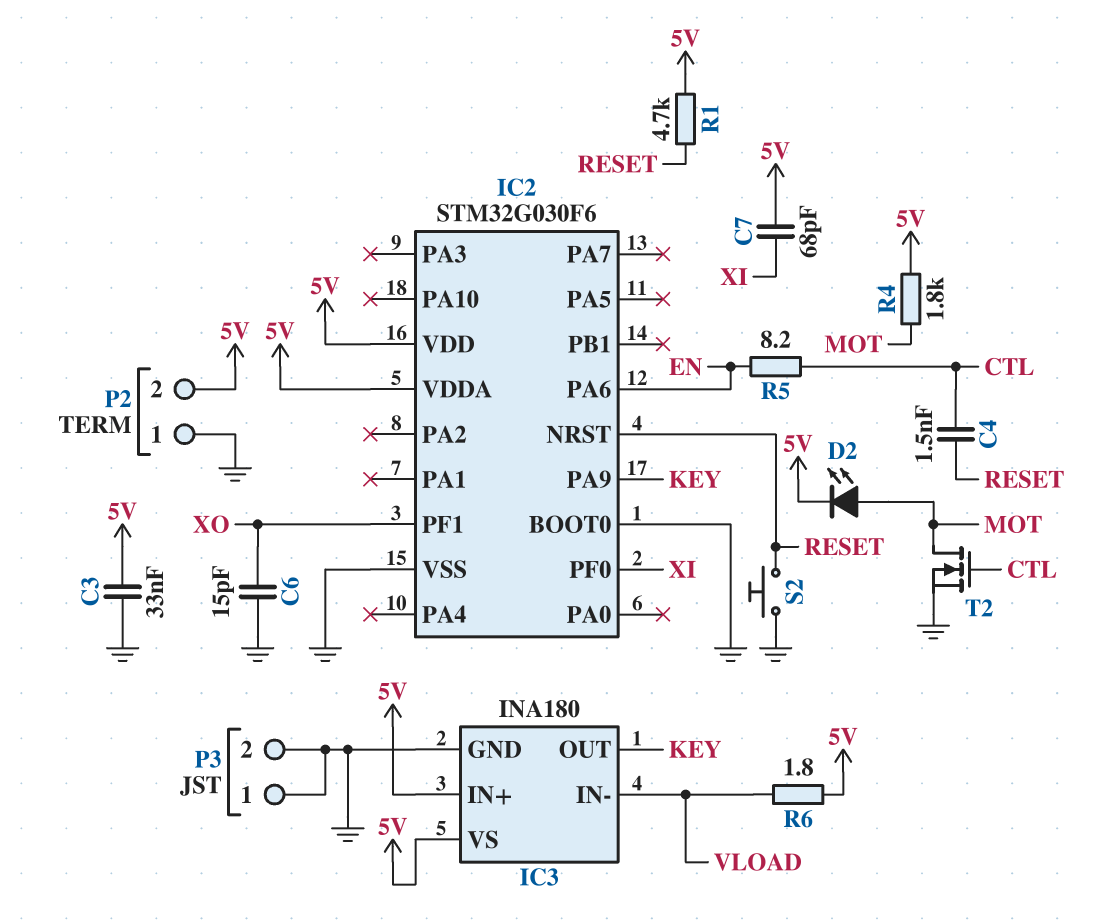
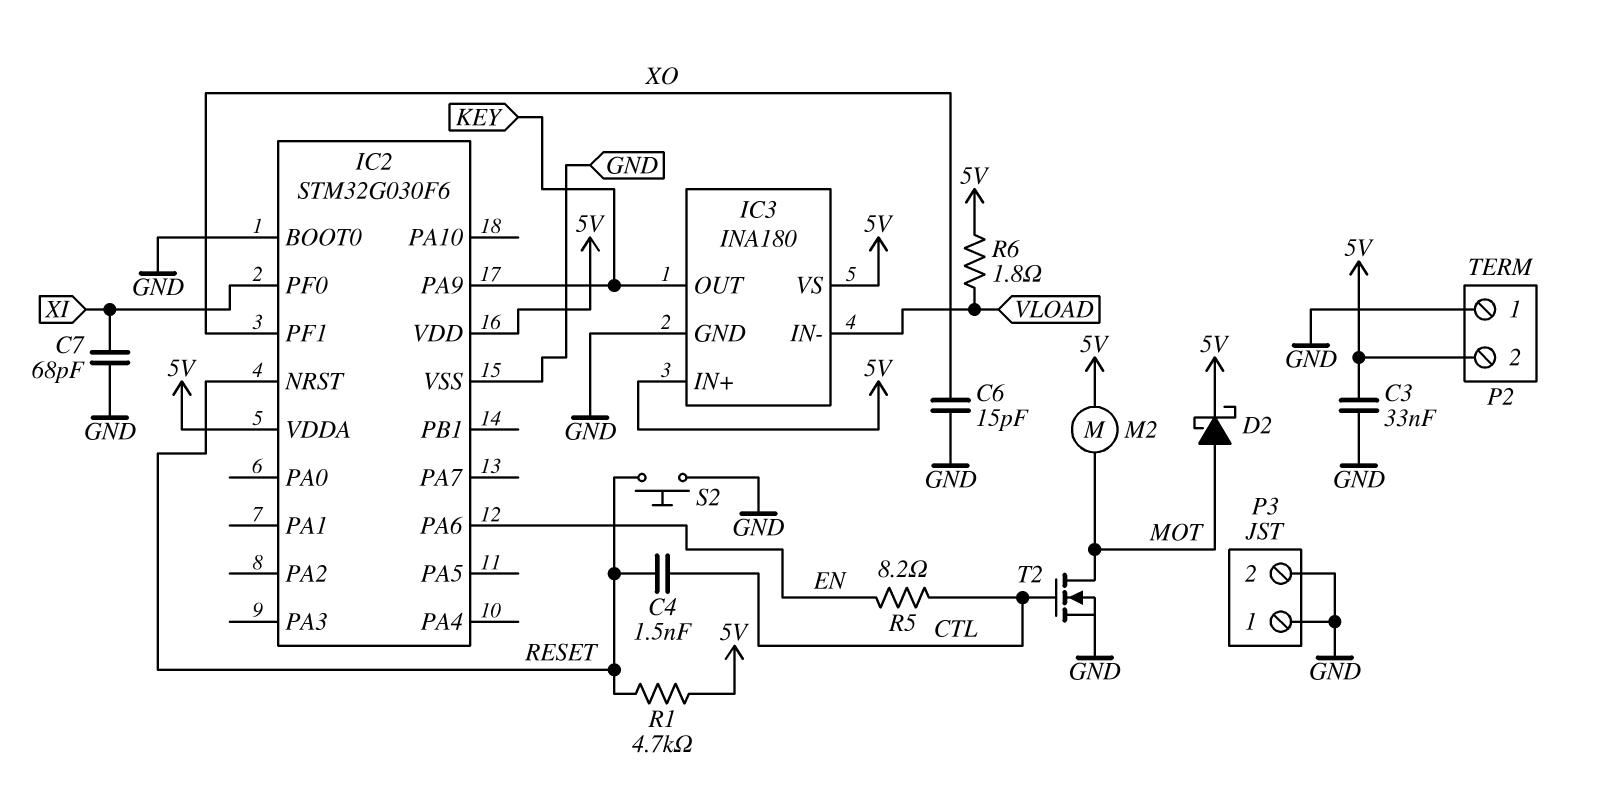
C7: 68pF (5V, XI) -> 68pF (GND, XI)
D2: LED (A MOT, K 5V) -> schottky (A MOT, K 5V)
M2: none -> motor (5V, MOT)
R4: 1.8k (5V, MOT) -> none

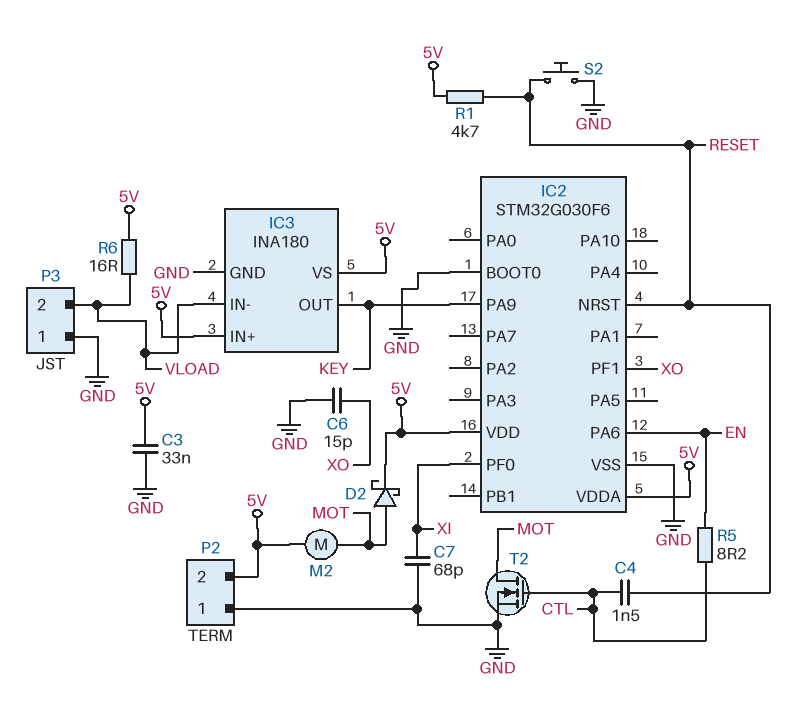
P3 pin 2: GND -> VLOAD
R6: 1.8 (5V, VLOAD) -> 16 (5V, VLOAD)

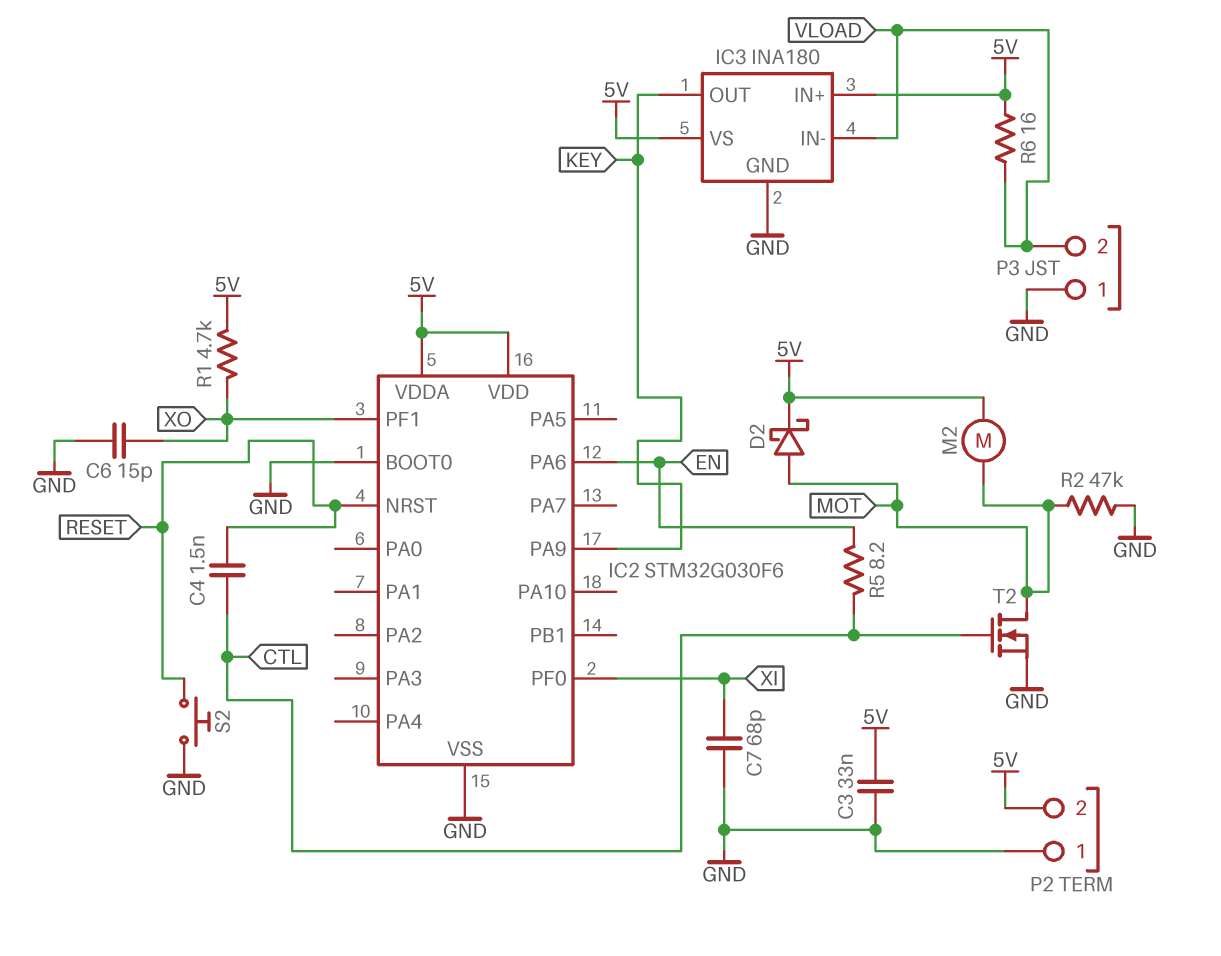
R1: 4.7k (5V, RESET) -> 4.7k (5V, XO)
R2: none -> 47k (GND, MOT)

